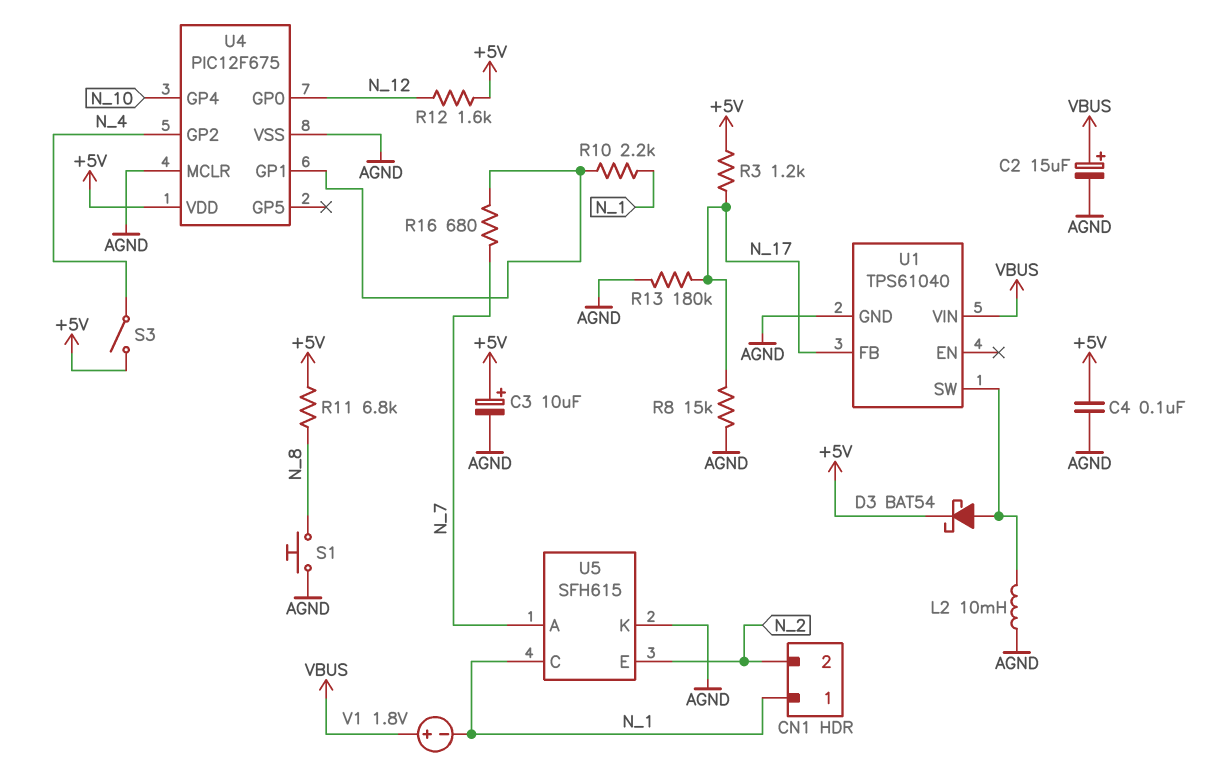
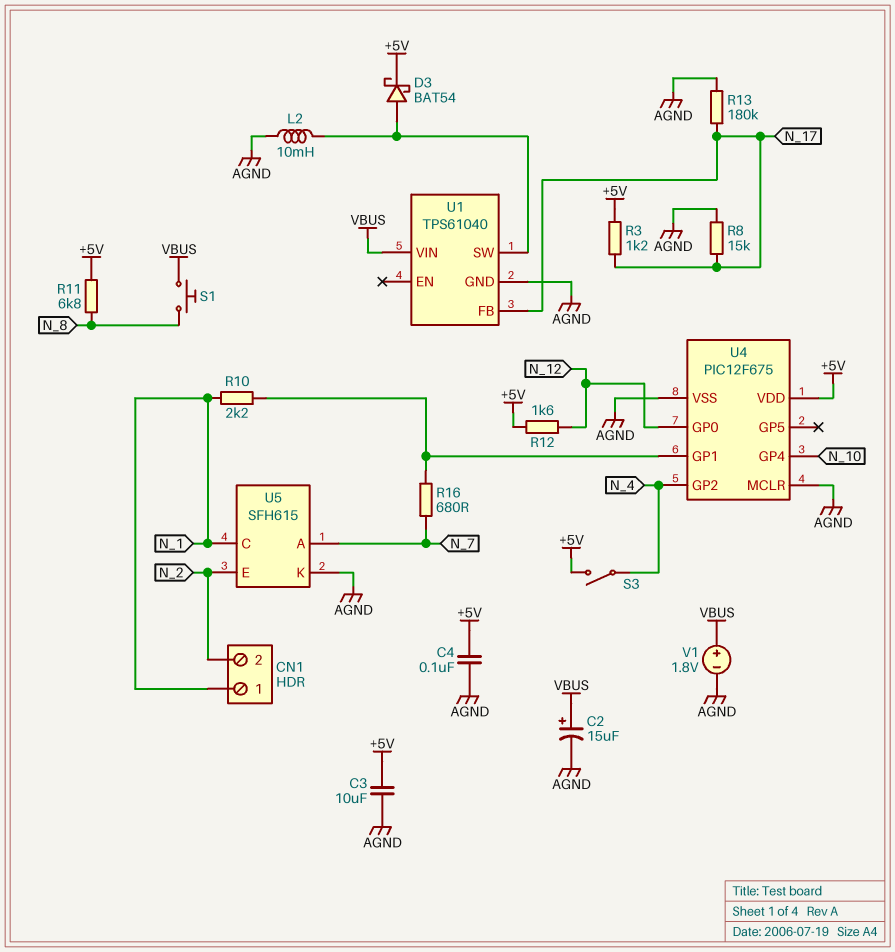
C3: 10uF (plus +5V, minus AGND) -> 10uF (+5V, AGND)
S1: button (AGND, N_8) -> button (N_8, VBUS)
V1: 1.8V (plus VBUS, minus N_1) -> 1.8V (plus VBUS, minus AGND)

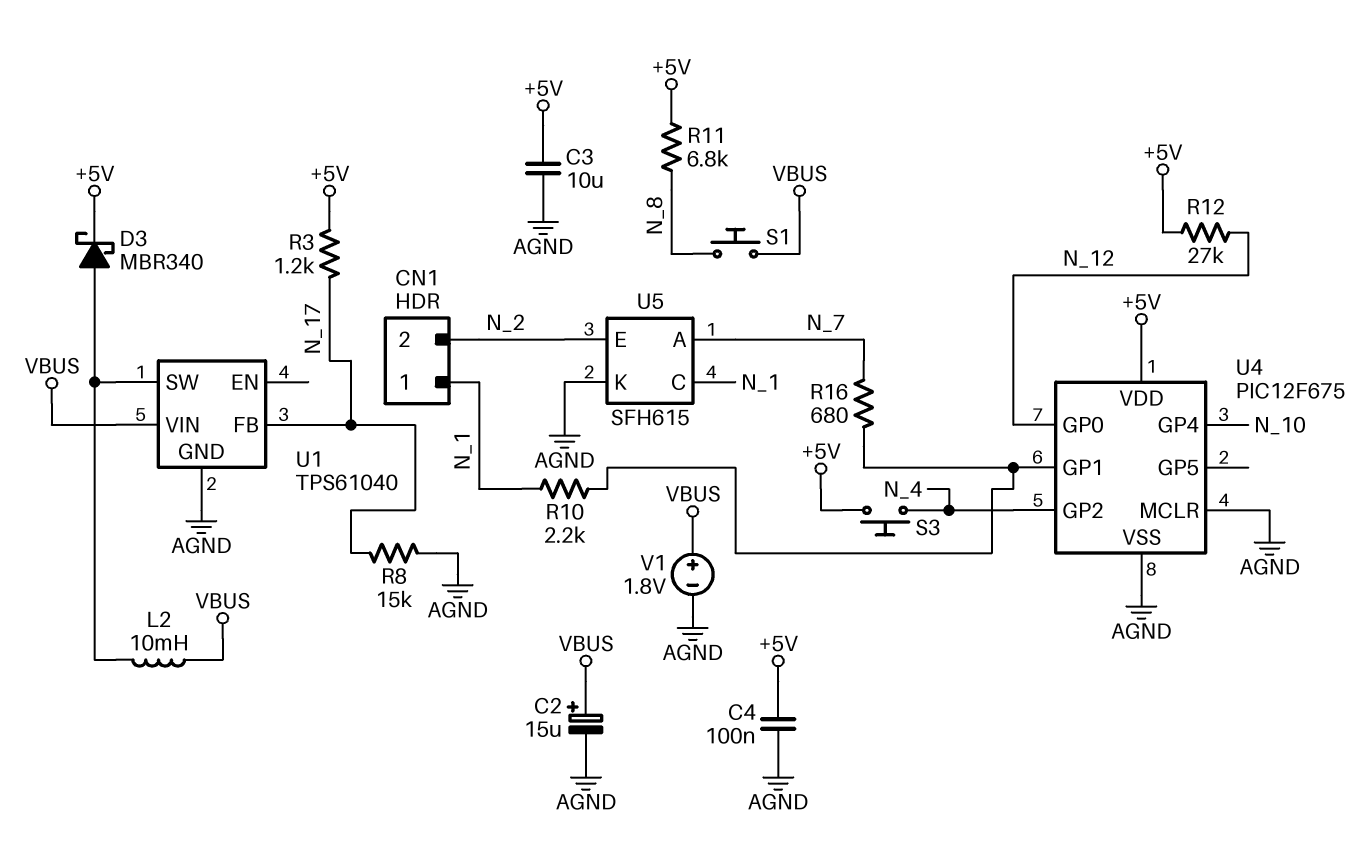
D3: schottky BAT54 (A U1/SW, K +5V) -> schottky MBR340 (A U1/SW, K +5V)
L2: 10mH (AGND, U1/SW) -> 10mH (U1/SW, VBUS)
R12: 1.6k (+5V, N_12) -> 27k (+5V, N_12)
R13: 180k (AGND, N_17) -> none
S3: switch (+5V, N_4) -> button (+5V, N_4)

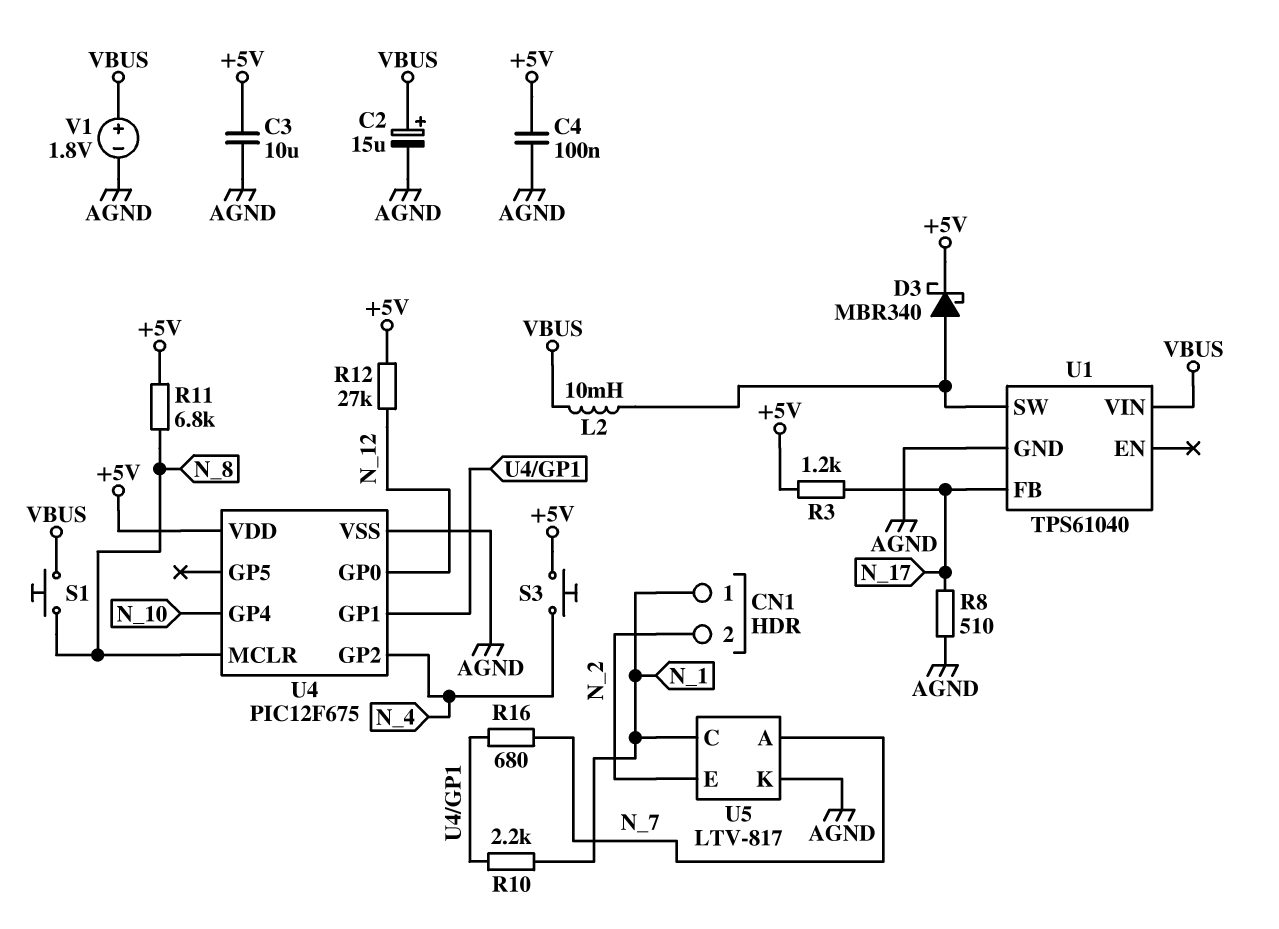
R8: 15k (AGND, N_17) -> 510 (AGND, N_17)
U4 pin MCLR: AGND -> N_8
U5: SFH615 -> LTV-817

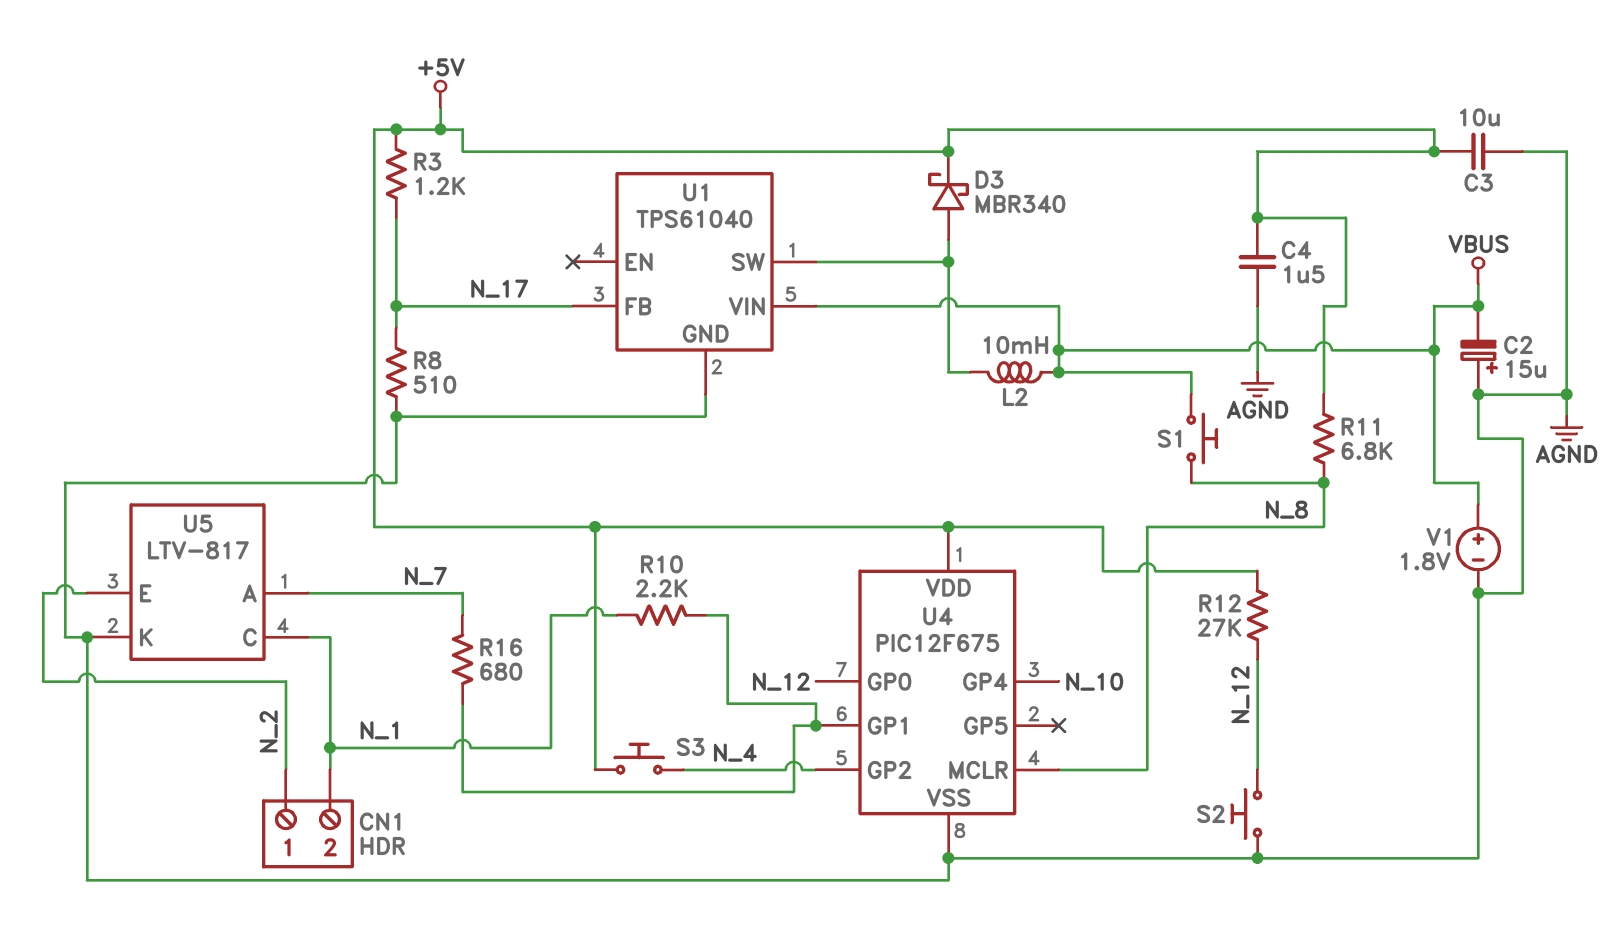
C2: 15uF (plus VBUS, minus AGND) -> 15uF (plus AGND, minus VBUS)
C4: 100nF (+5V, AGND) -> 1.5uF (+5V, AGND)
CN1 pin 1: N_1 -> N_2
CN1 pin 2: N_2 -> N_1
S2: none -> button (AGND, N_12)

